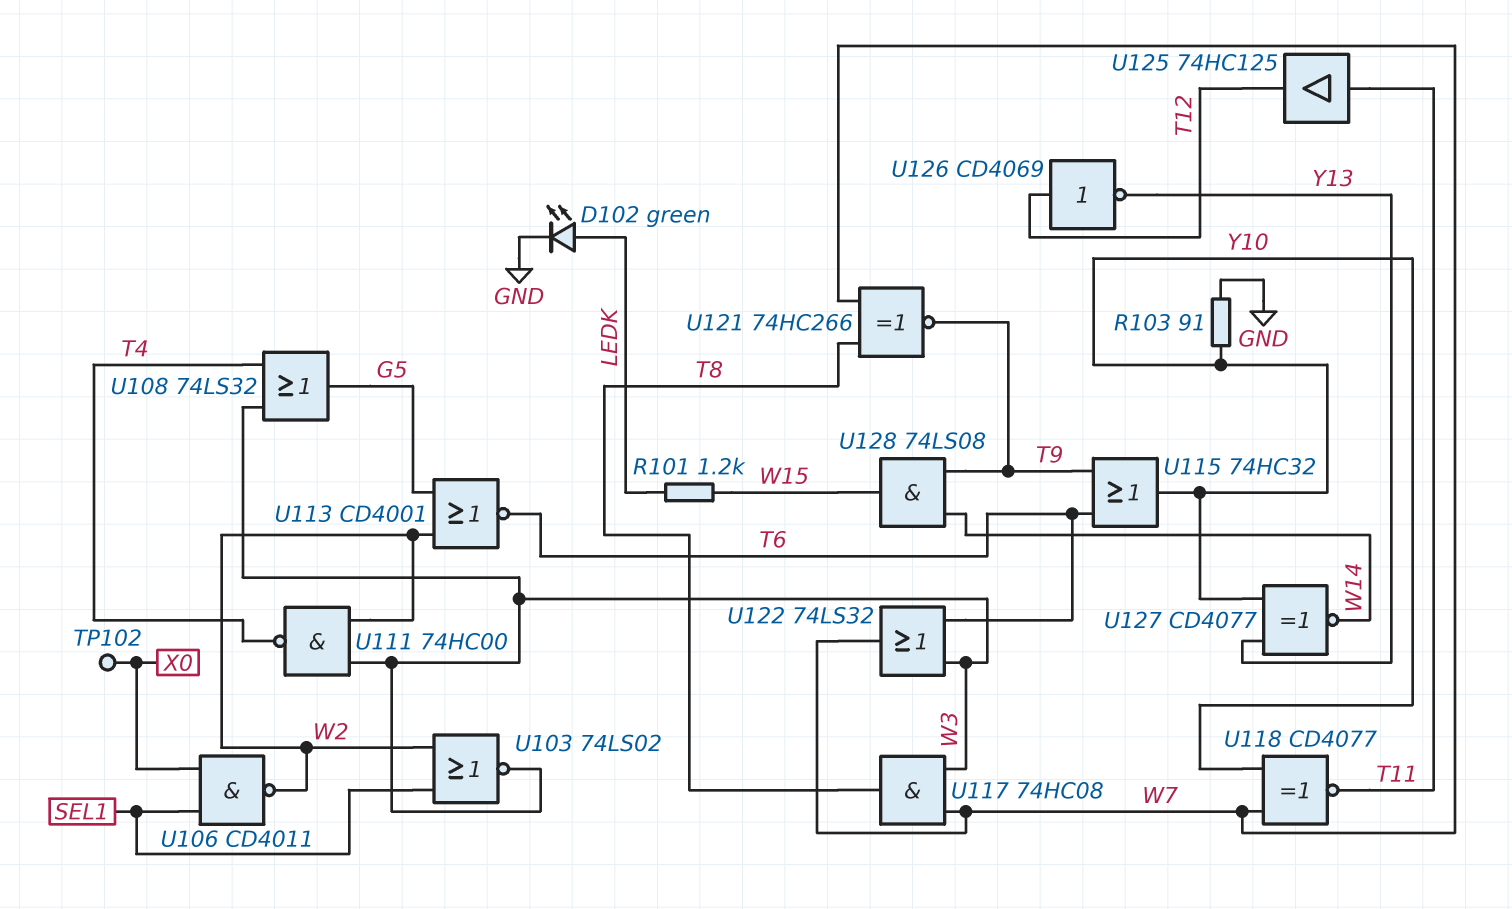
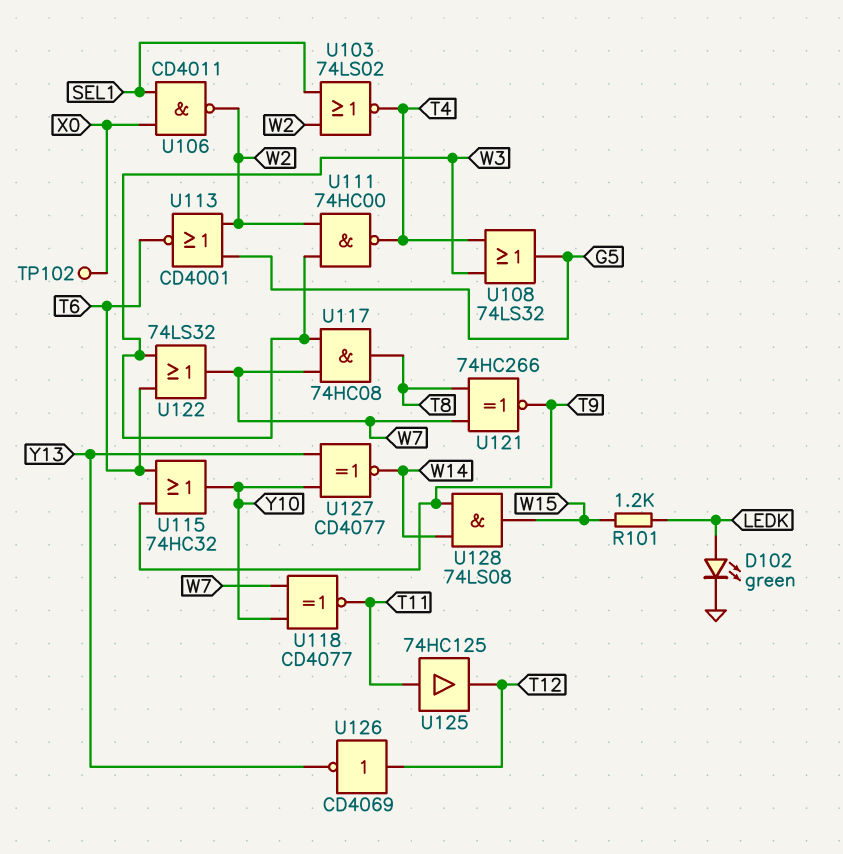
R103: 91 (GND, Y10) -> none
U103: NOR 74LS02 (in SEL1, in W2, out W3) -> NOR 74LS02 (in SEL1, in W2, out T4)

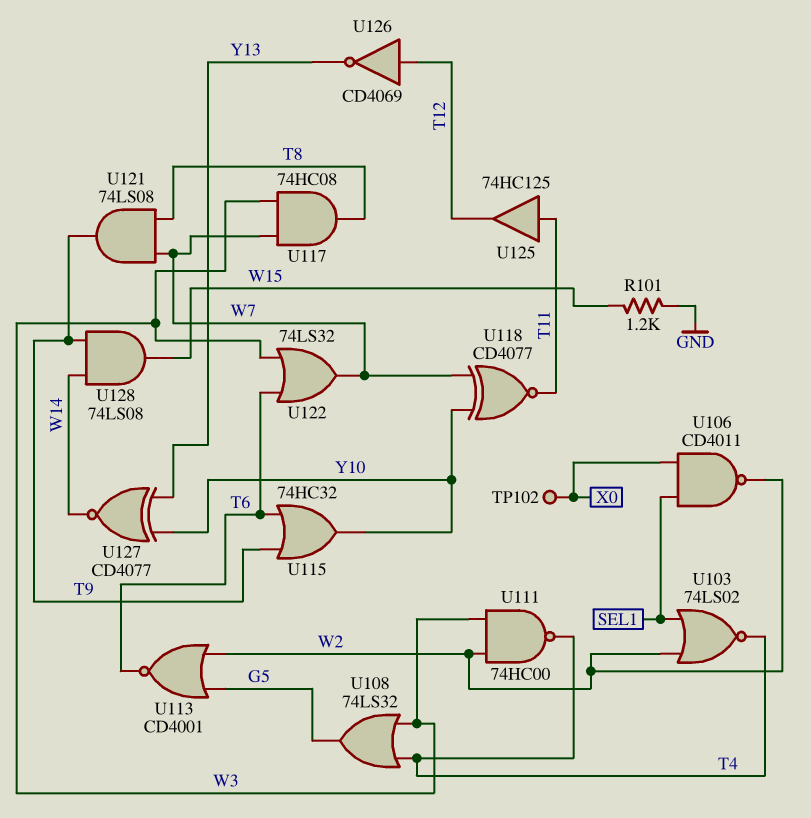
D102: LED green (A LEDK, K GND) -> none
R101: 1.2k (LEDK, W15) -> 1.2k (GND, W15)
U121: XNOR 74HC266 (in T8, in W7, out T9) -> AND 74LS08 (in T8, in W7, out T9)

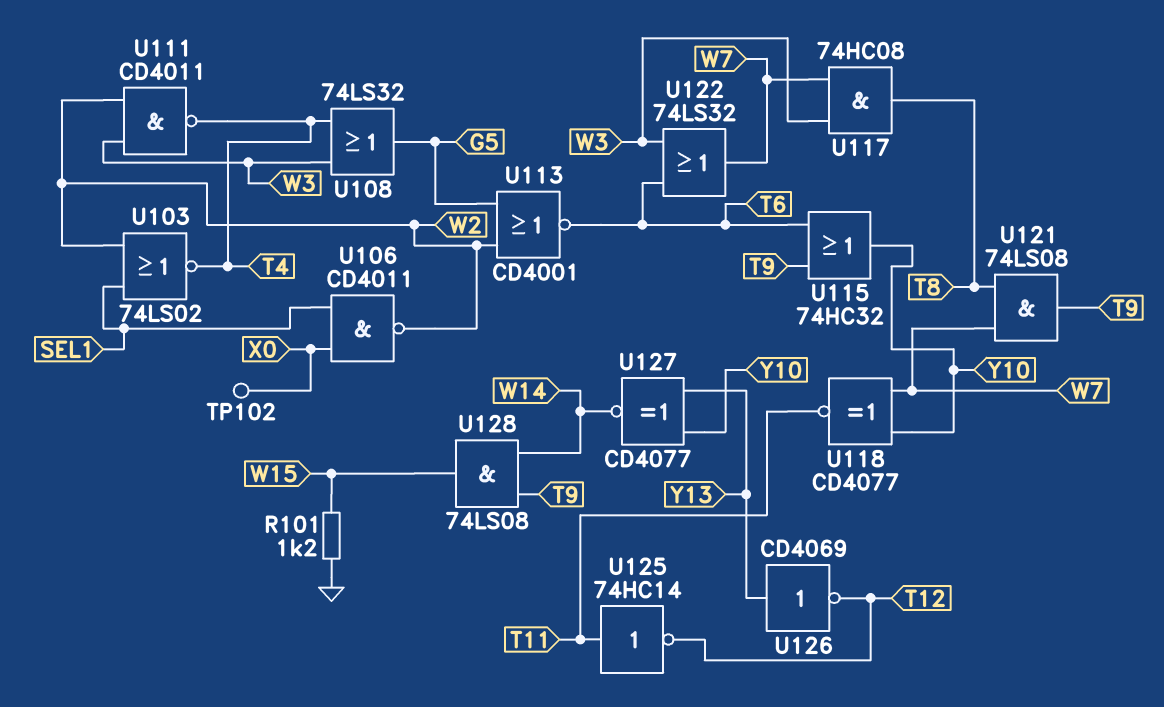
U111: NAND 74HC00 (in W2, in W3, out T4) -> NAND CD4011 (in W2, in W3, out T4)
U125: buffer 74HC125 (in T11, out T12) -> NOT 74HC14 (in T11, out T12)
U126: NOT CD4069 (in T12, out Y13) -> NOT CD4069 (in Y13, out T12)

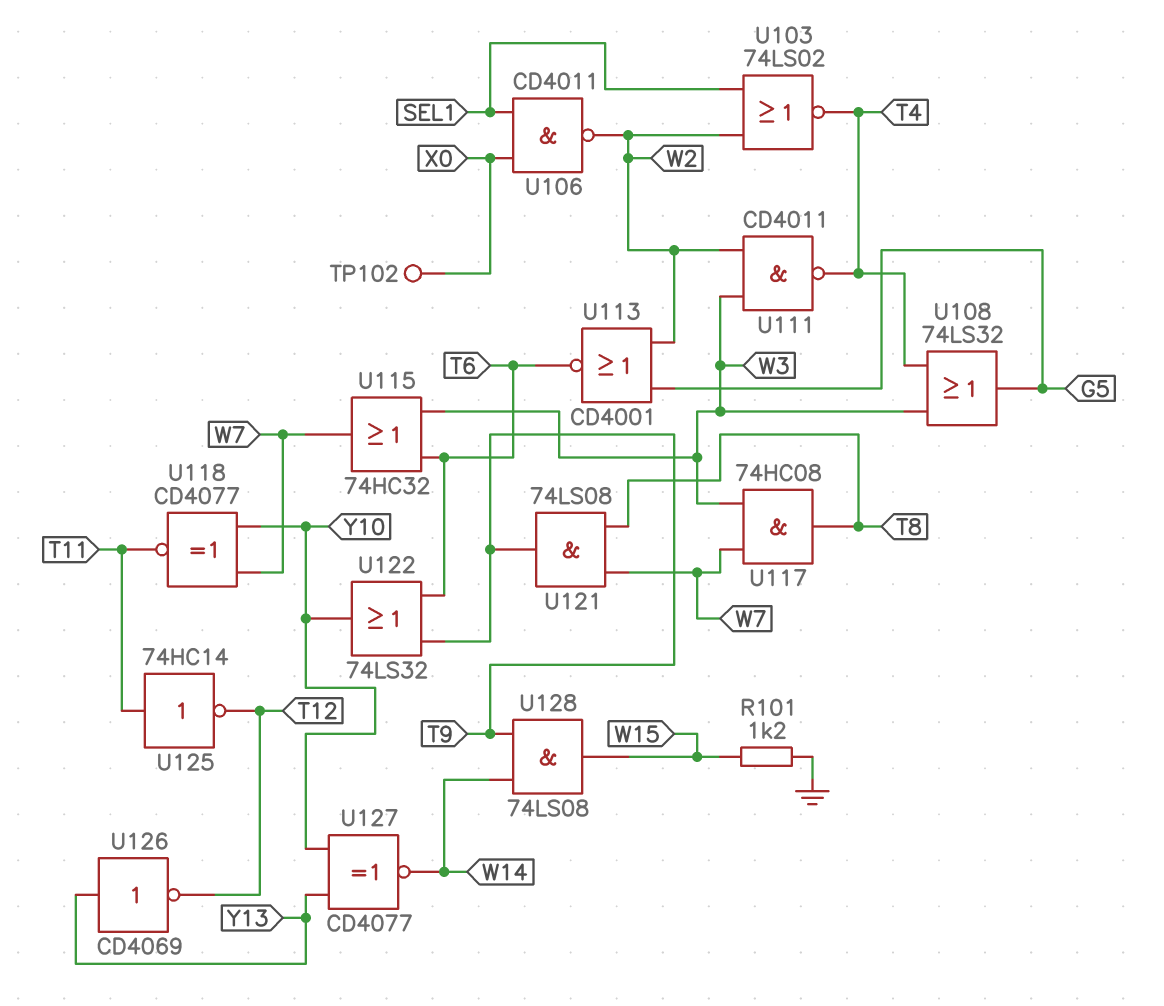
U115: OR 74HC32 (in T6, in T9, out Y10) -> OR 74HC32 (in T6, in W3, out W7)
U122: OR 74LS32 (in T6, in W3, out W7) -> OR 74LS32 (in T6, in T9, out Y10)

